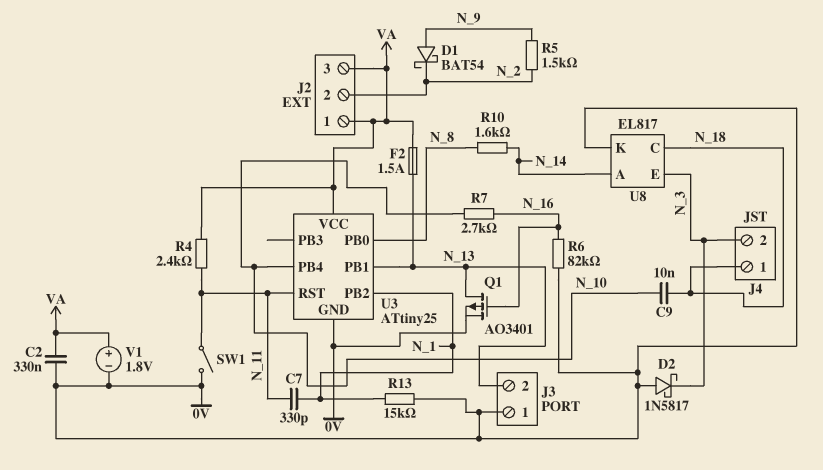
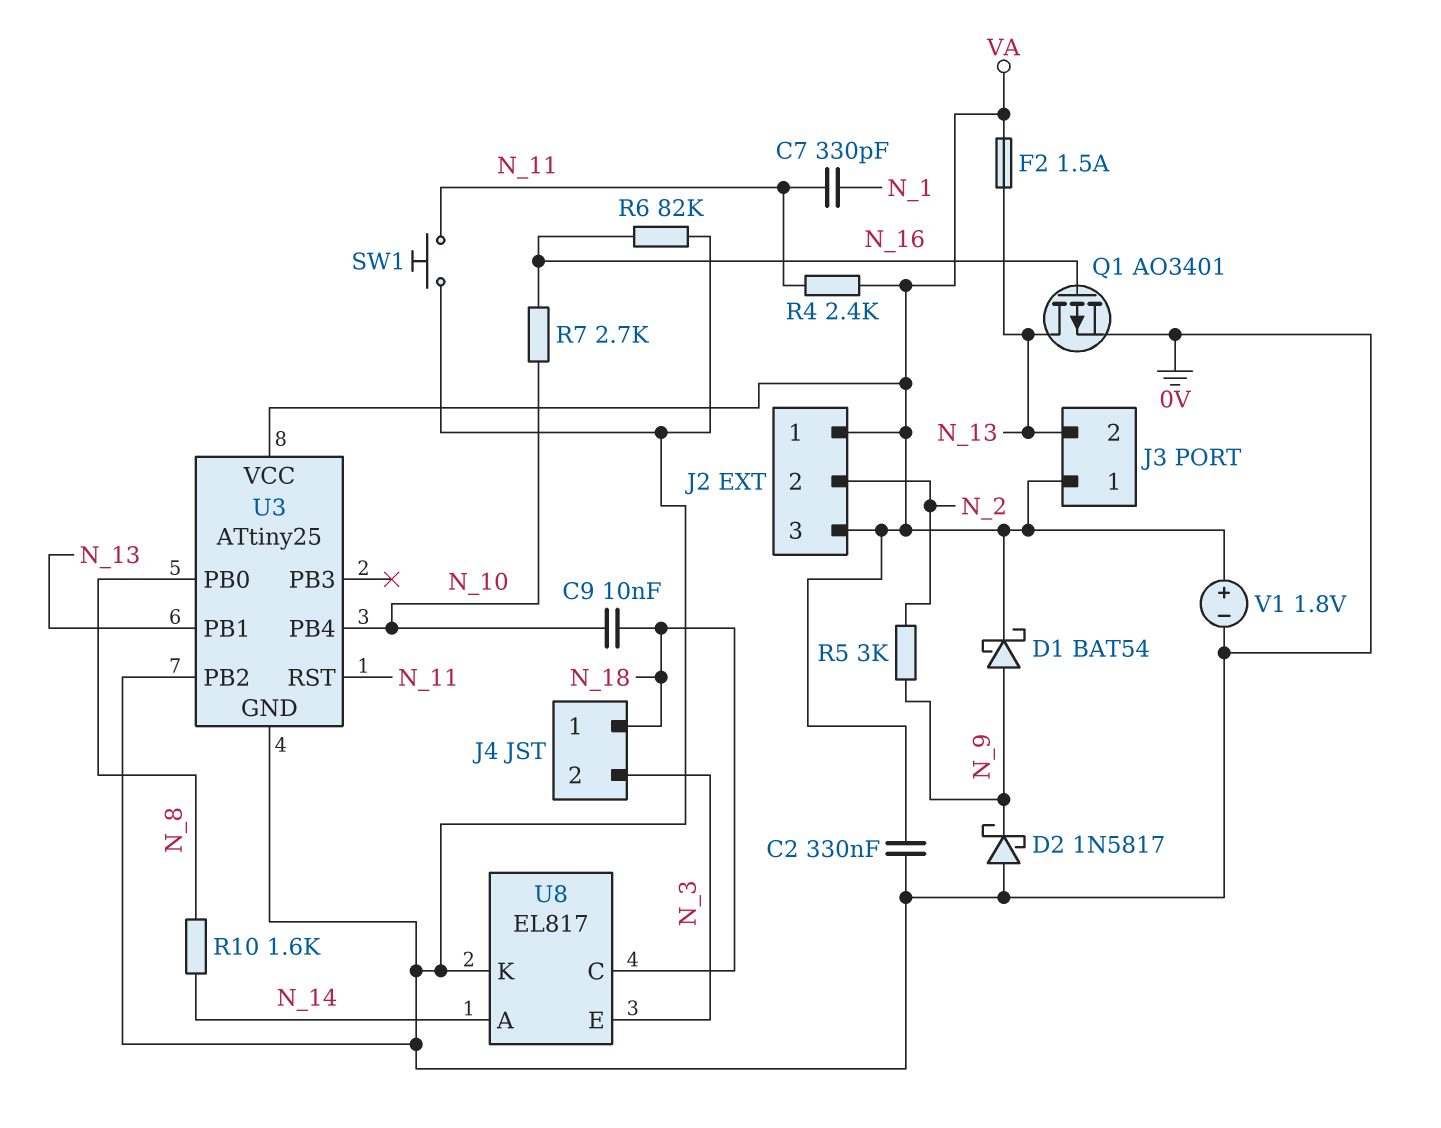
D1: schottky BAT54 (A N_9, K N_2) -> schottky BAT54 (A N_9, K VA)
D2: schottky 1N5817 (A 0V, K N_3) -> schottky 1N5817 (A 0V, K N_9)
J3 pin 1: 0V -> VA
R5: 1.5k (N_2, N_9) -> 3k (N_2, N_9)
R13: 15k (0V, N_1) -> none
SW1: switch (0V, N_11) -> button (0V, N_11)
U3 pin PB2: N_1 -> 0V

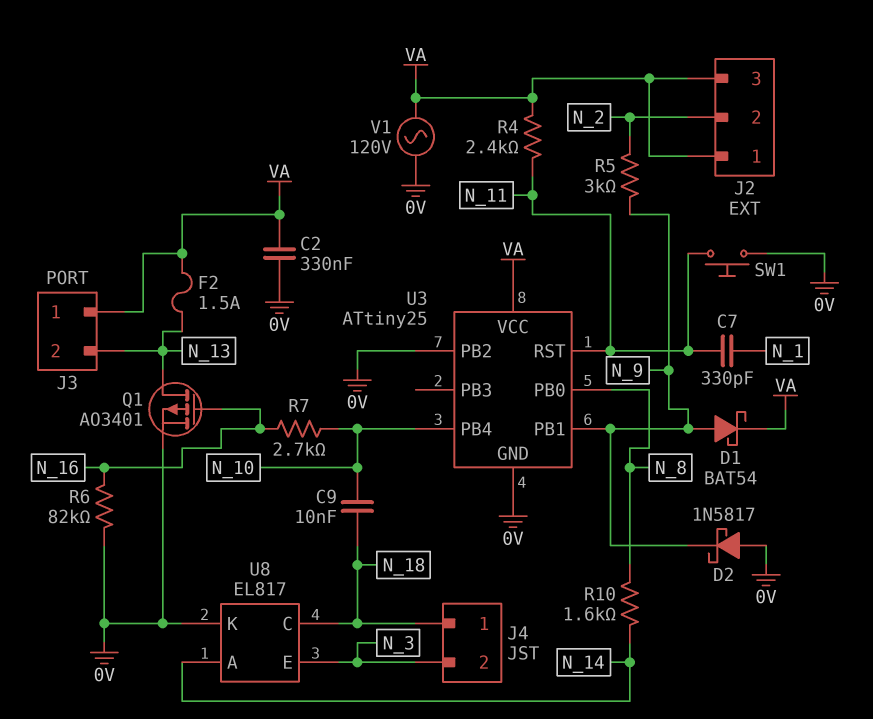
U3 pin PB1: N_13 -> N_9
V1: 1.8V (plus VA, minus 0V) -> AC 120V (0V, VA)

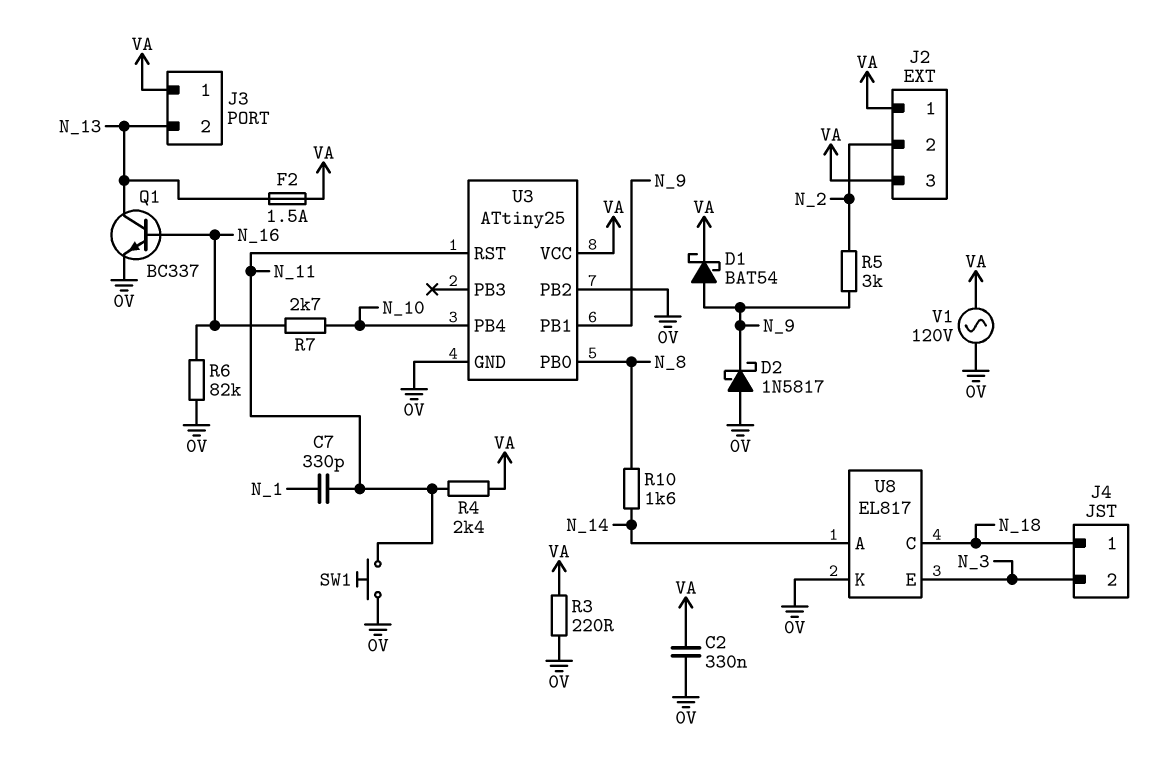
C9: 10nF (N_10, N_18) -> none
Q1: PMOS AO3401 (G N_16, D N_13, S 0V) -> NPN BC337 (B N_16, C N_13, E 0V)
R3: none -> 220 (0V, VA)

